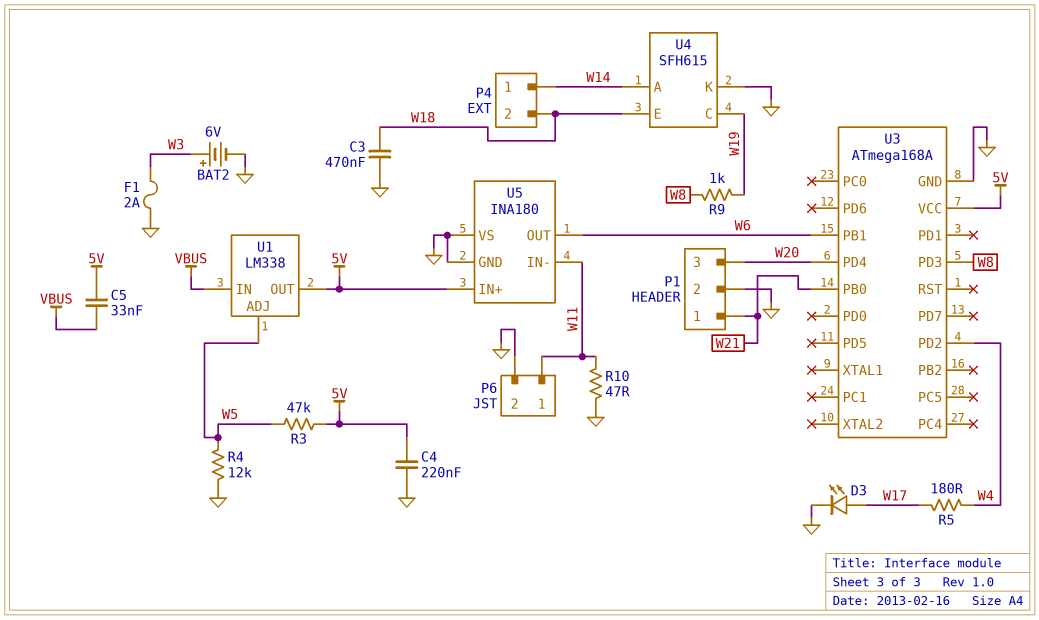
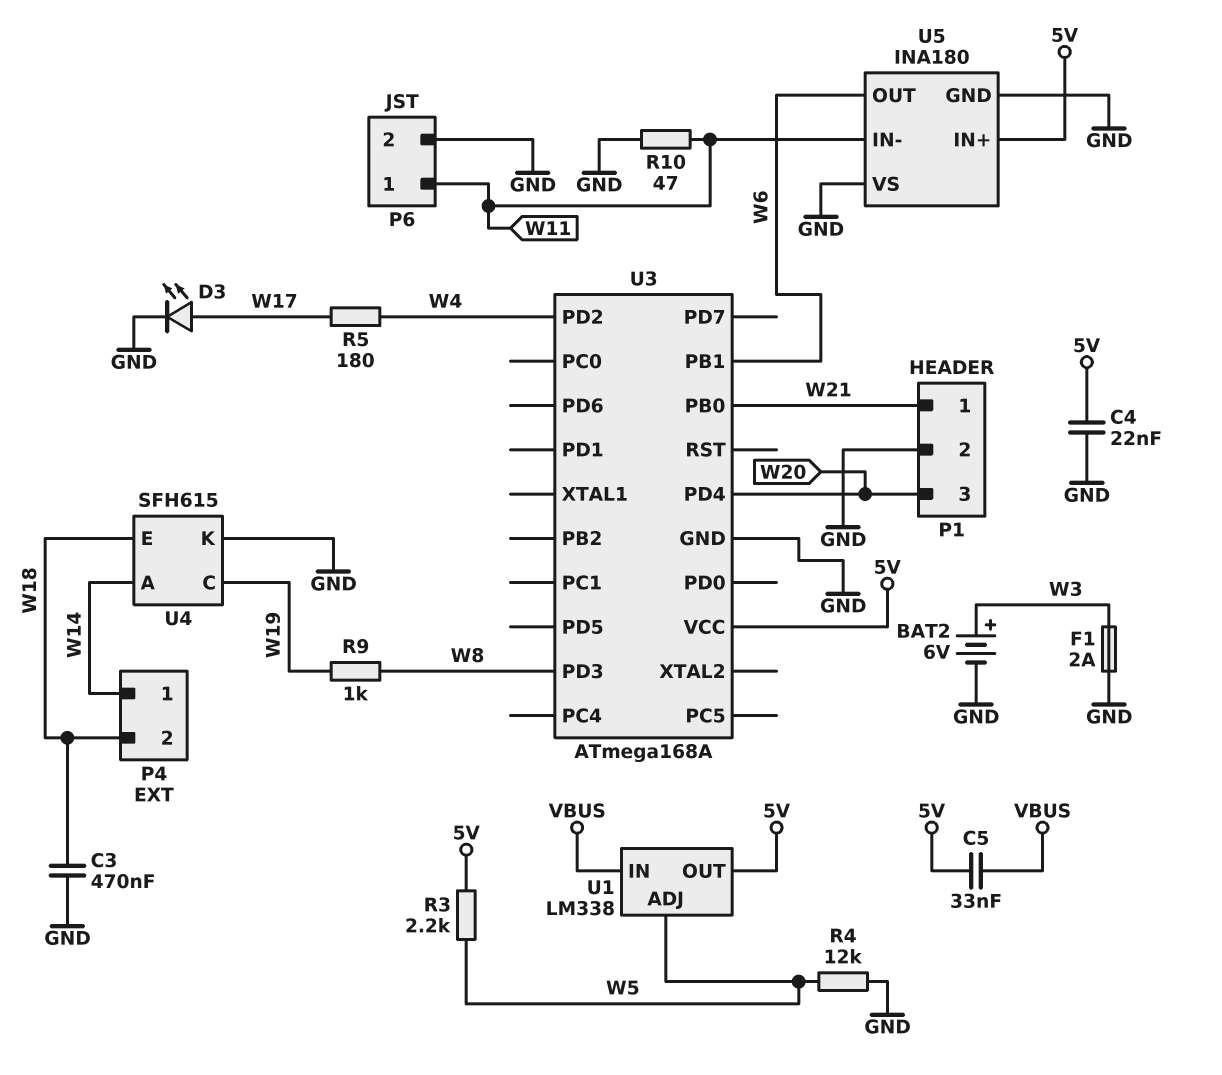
C4: 220nF (5V, GND) -> 22nF (5V, GND)
R3: 47k (5V, W5) -> 2.2k (5V, W5)

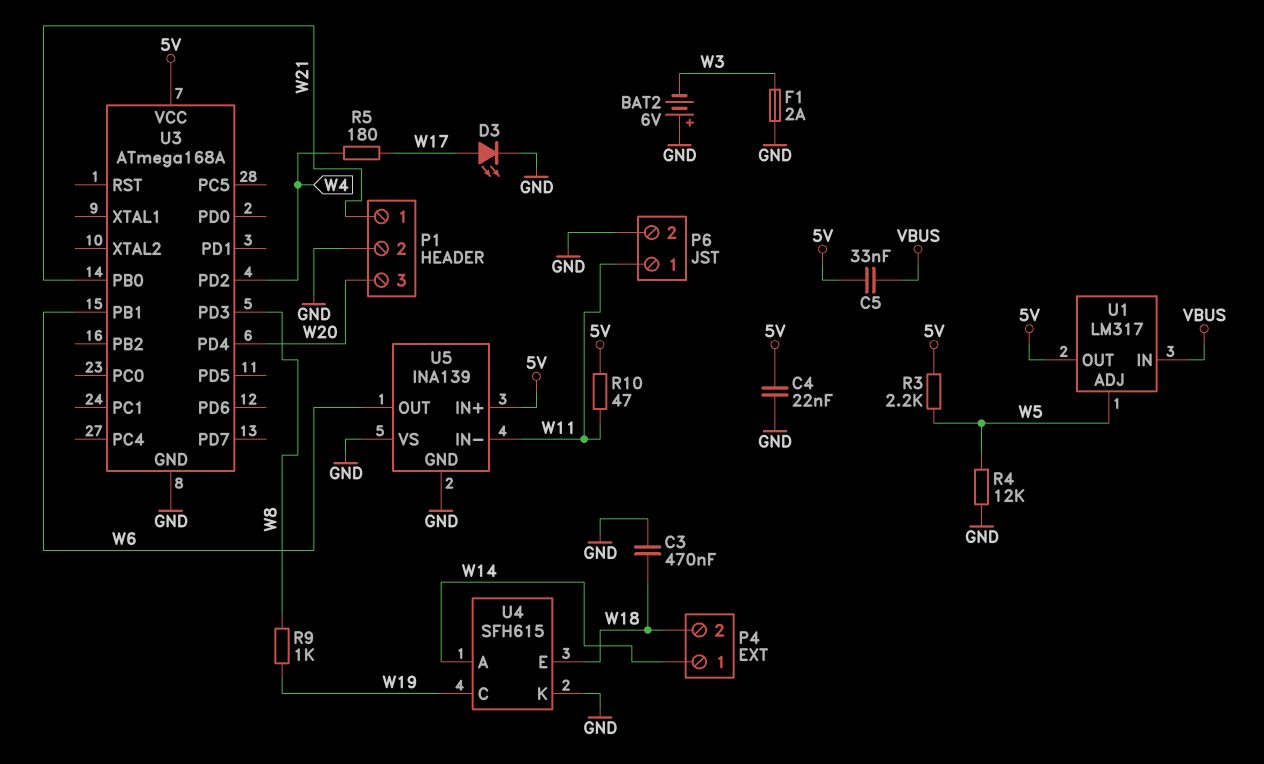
BAT2: 6V (plus W3, minus GND) -> 6V (plus GND, minus W3)
R10: 47 (GND, W11) -> 47 (5V, W11)
U1: LM338 -> LM317
U5: INA180 -> INA139

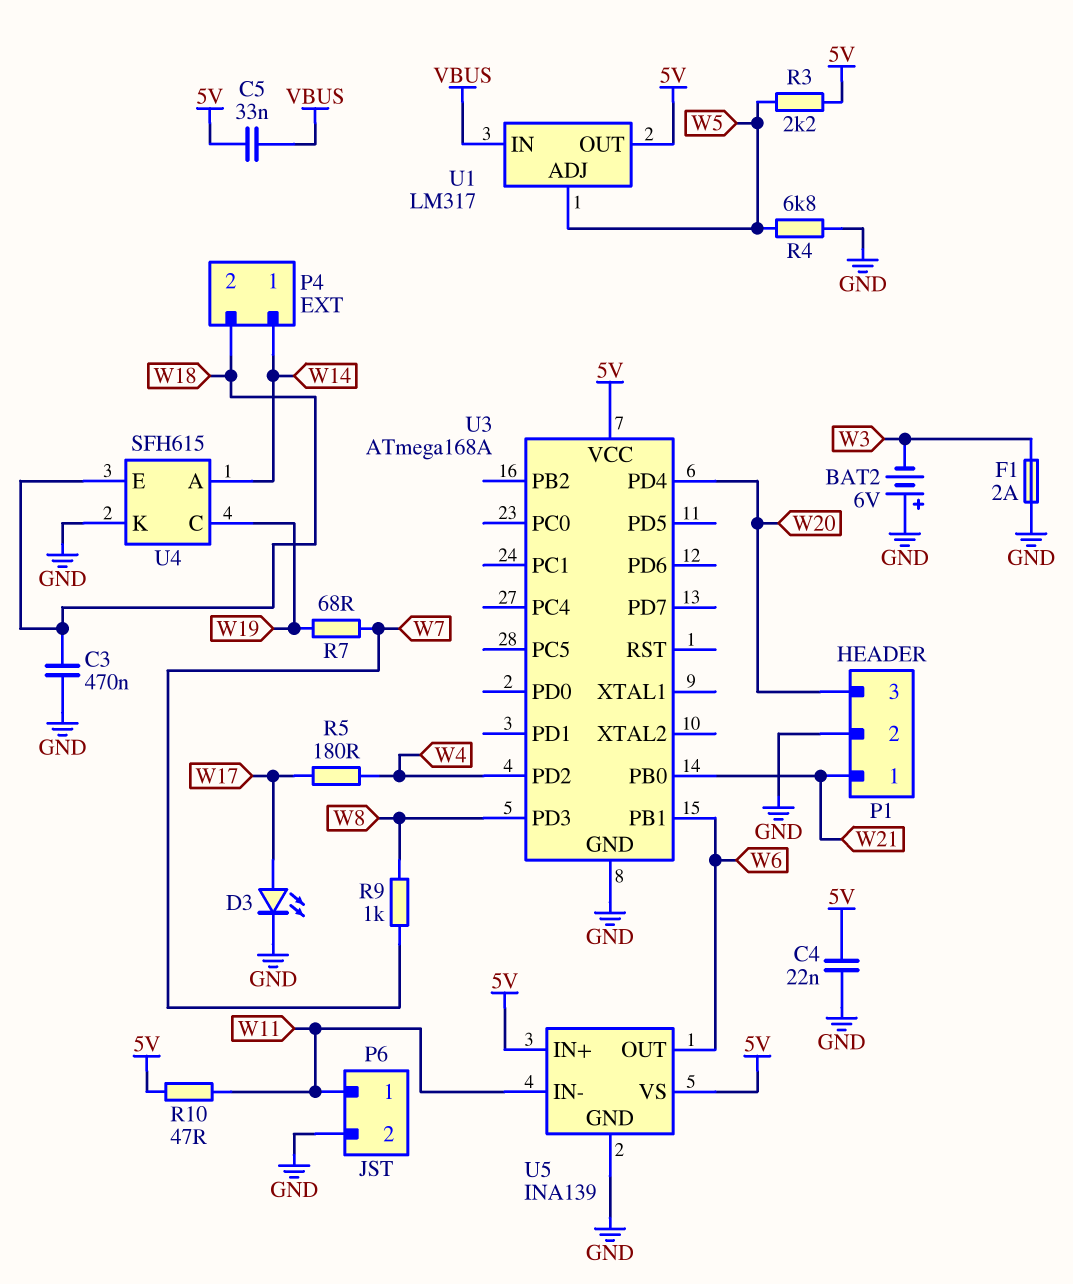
R4: 12k (GND, W5) -> 6.8k (GND, W5)
R7: none -> 68 (W7, W19)
R9: 1k (W8, W19) -> 1k (W7, W8)
U5 pin VS: GND -> 5V

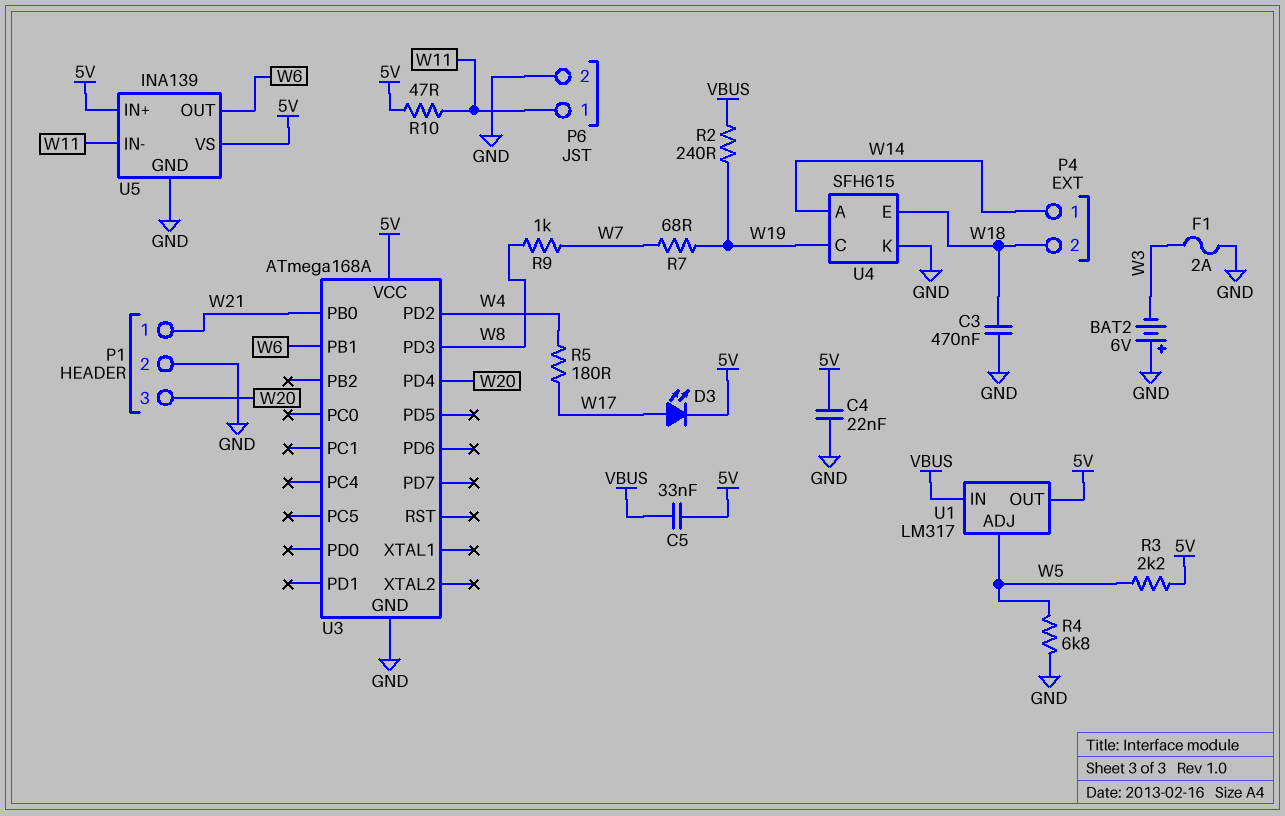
D3: LED (A W17, K GND) -> LED (A W17, K 5V)
R2: none -> 240 (VBUS, W19)

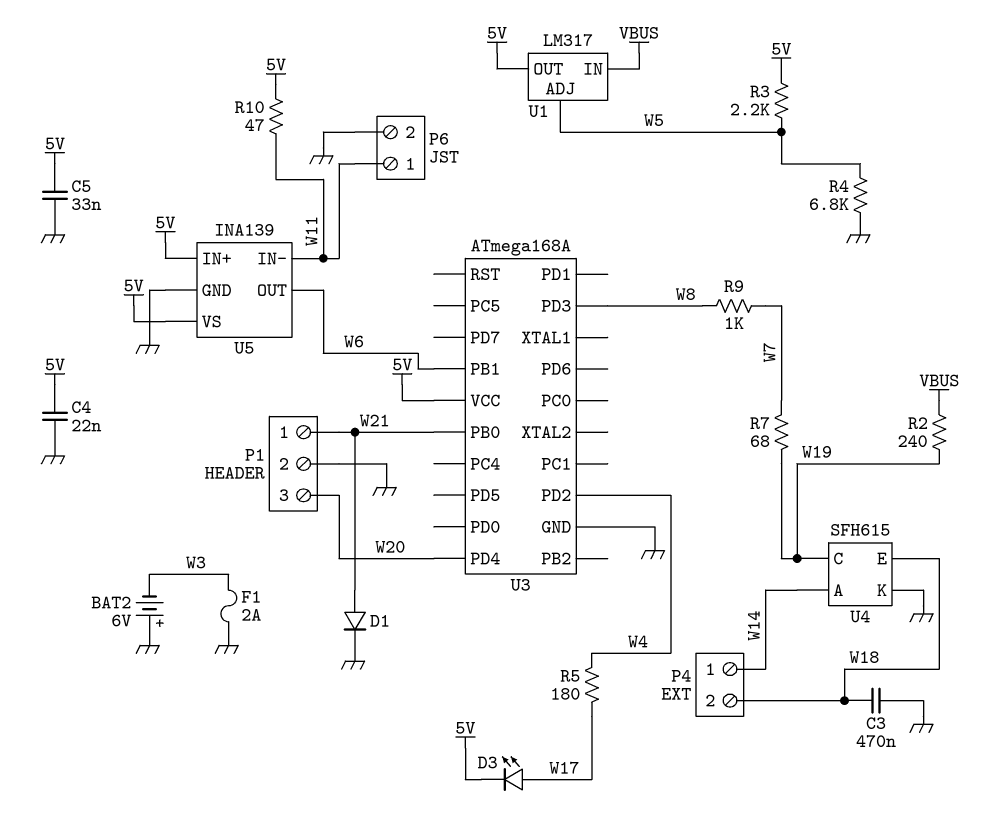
C5: 33nF (5V, VBUS) -> 33nF (5V, GND)
D1: none -> diode (A W21, K GND)

